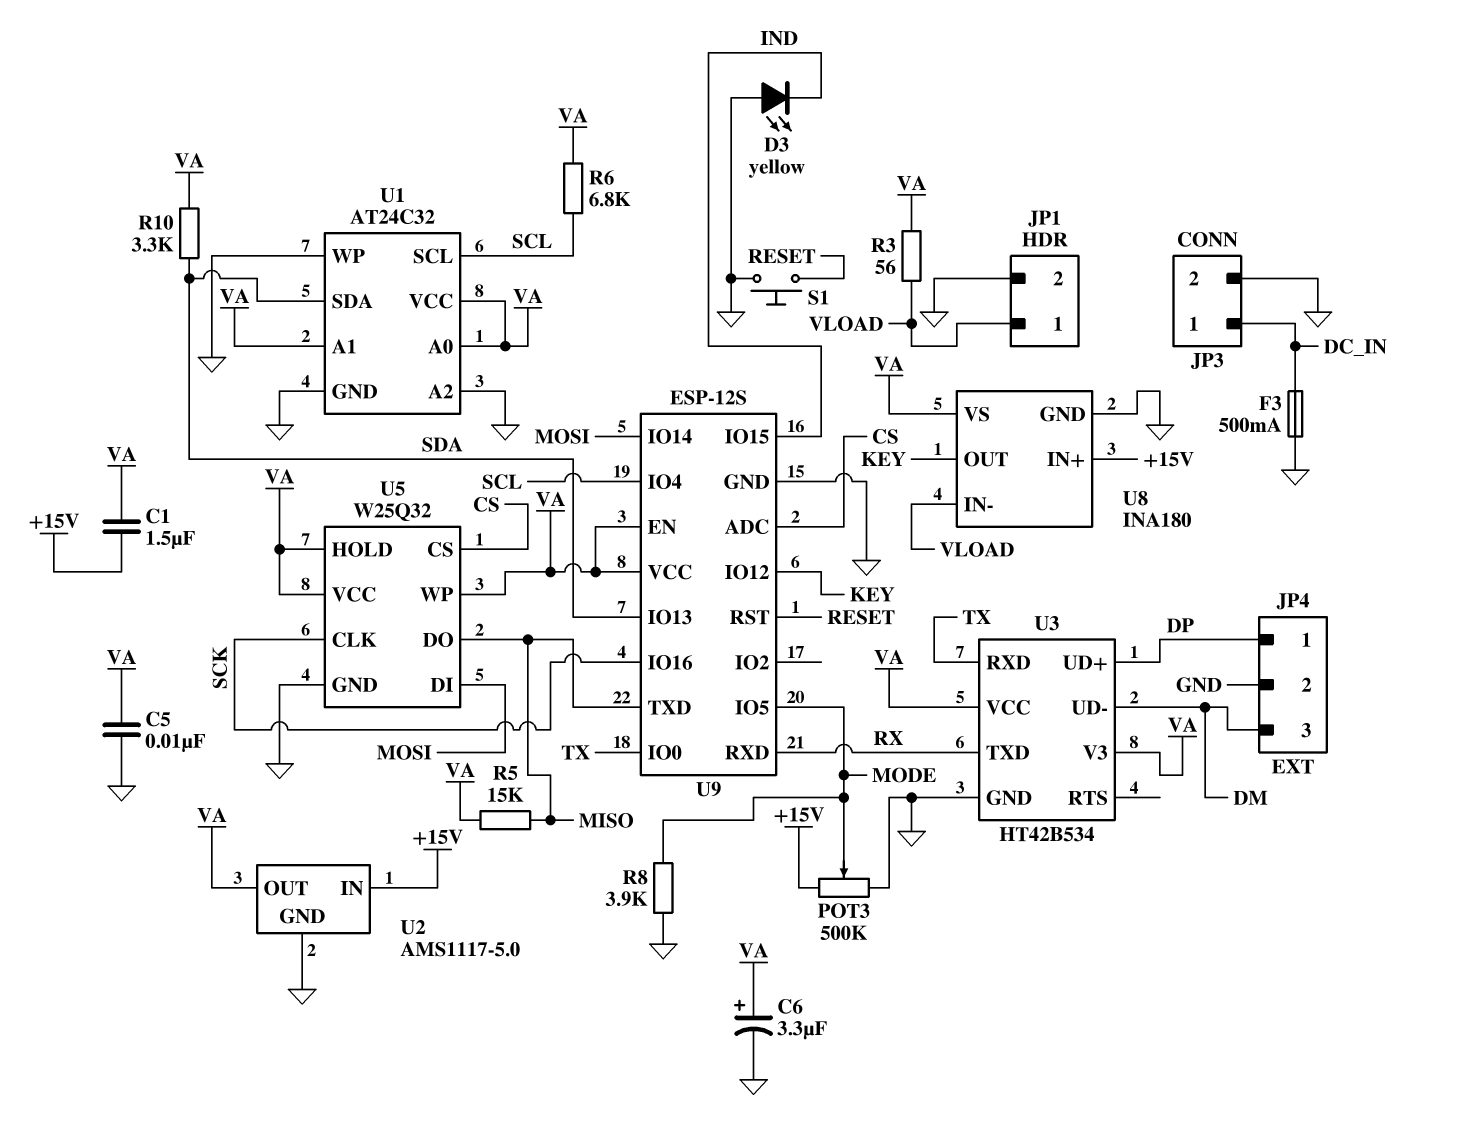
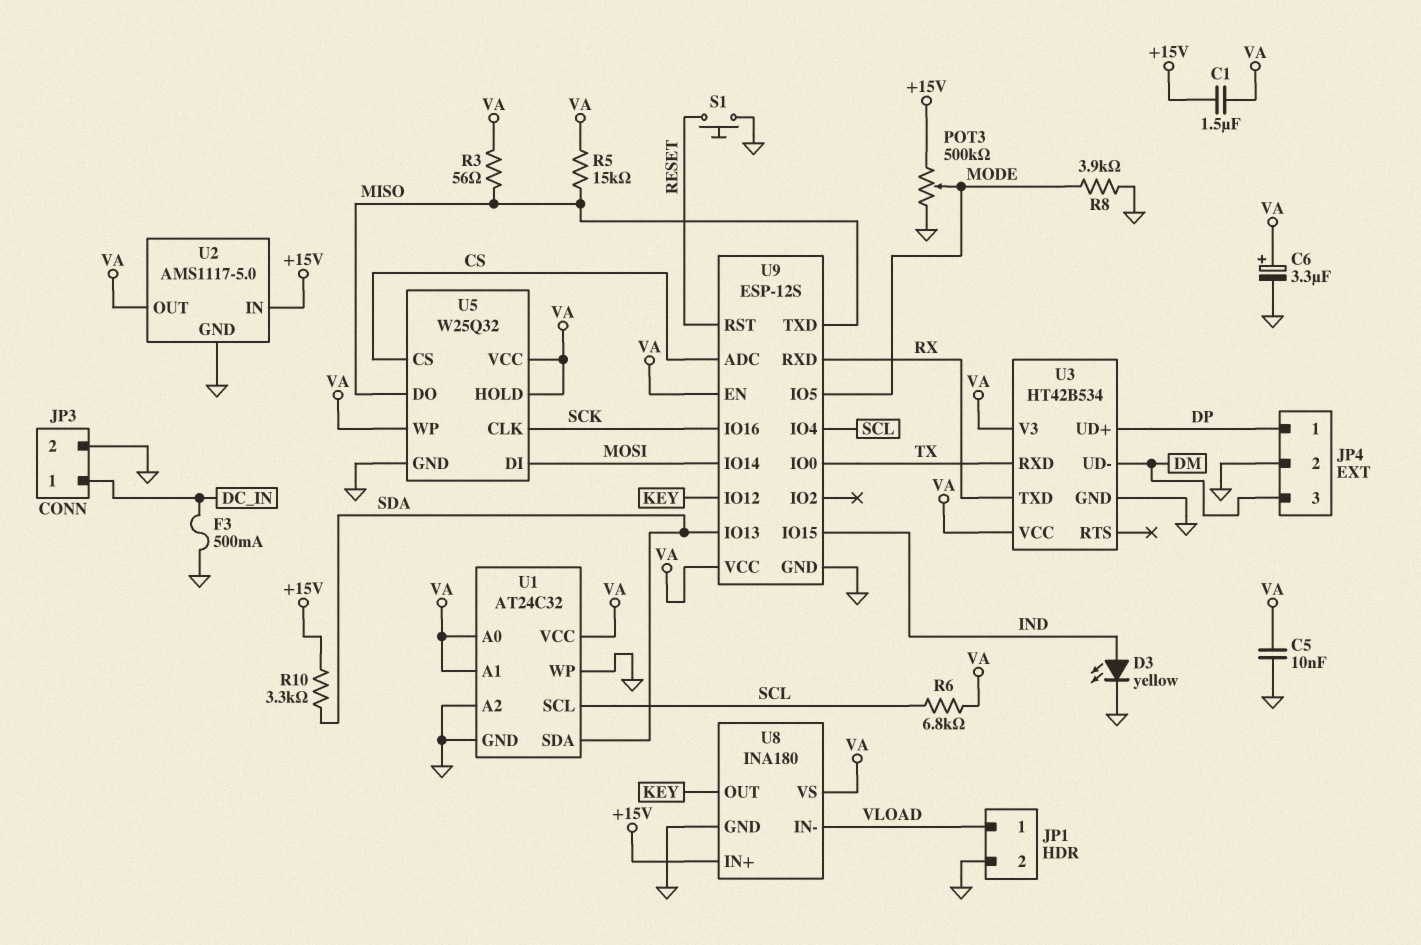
D3: LED yellow (A GND, K IND) -> LED yellow (A IND, K GND)
R3: 56 (VA, VLOAD) -> 56 (MISO, VA)
R10: 3.3k (SDA, VA) -> 3.3k (+15V, SDA)

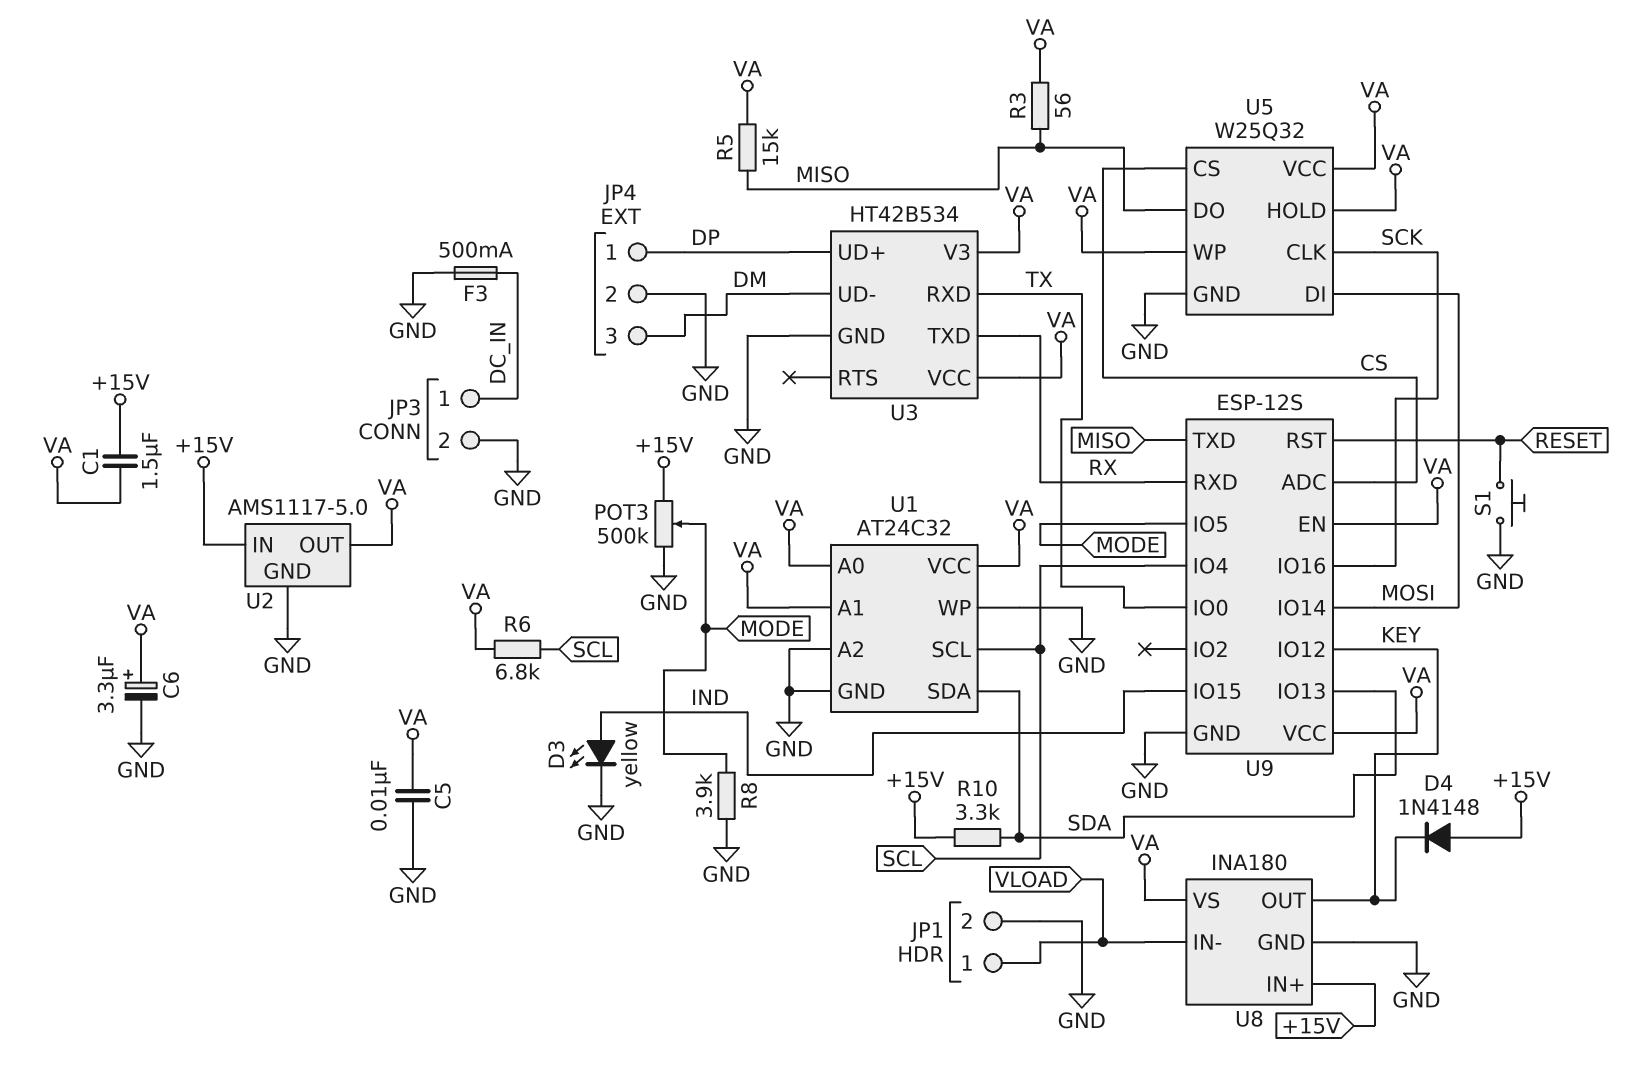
D4: none -> diode 1N4148 (A +15V, K KEY)

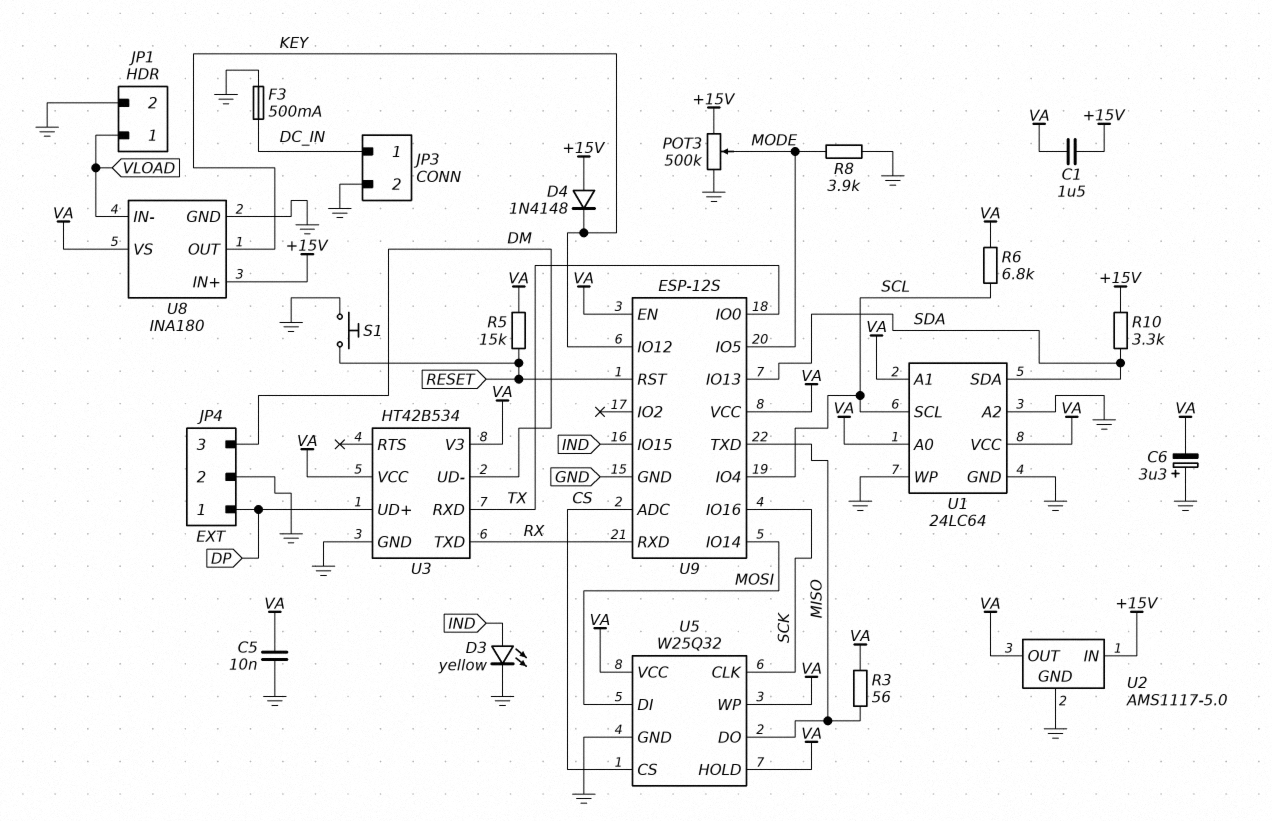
C6: 3.3uF (plus VA, minus GND) -> 3.3uF (plus GND, minus VA)
R5: 15k (MISO, VA) -> 15k (RESET, VA)
U1: AT24C32 -> 24LC64

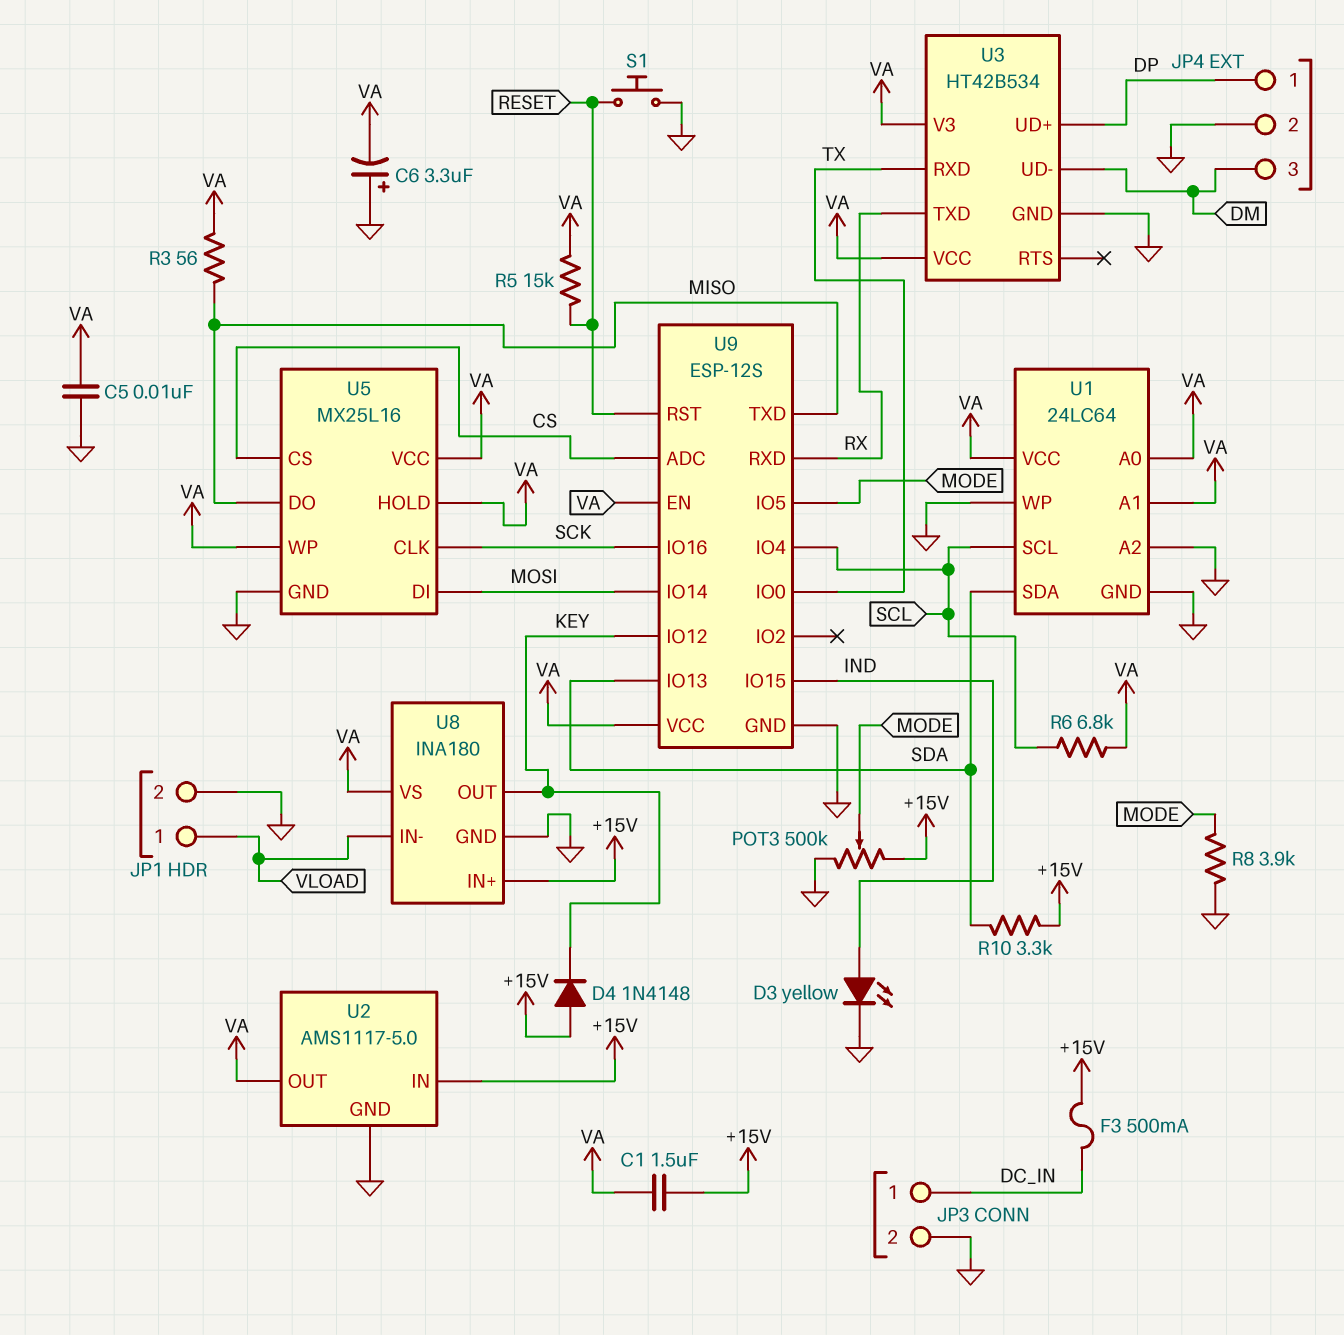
F3: 500mA (DC_IN, GND) -> 500mA (+15V, DC_IN)
U5: W25Q32 -> MX25L16

